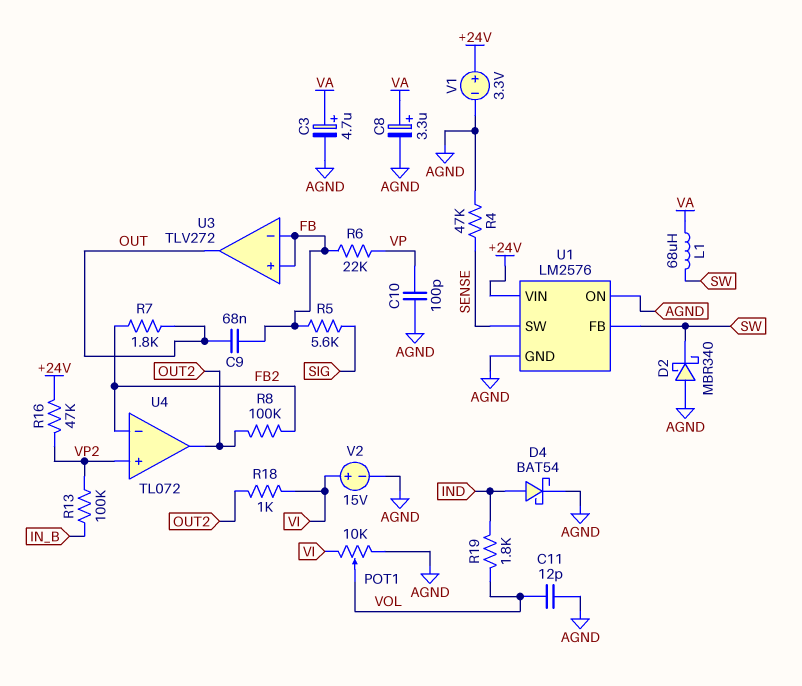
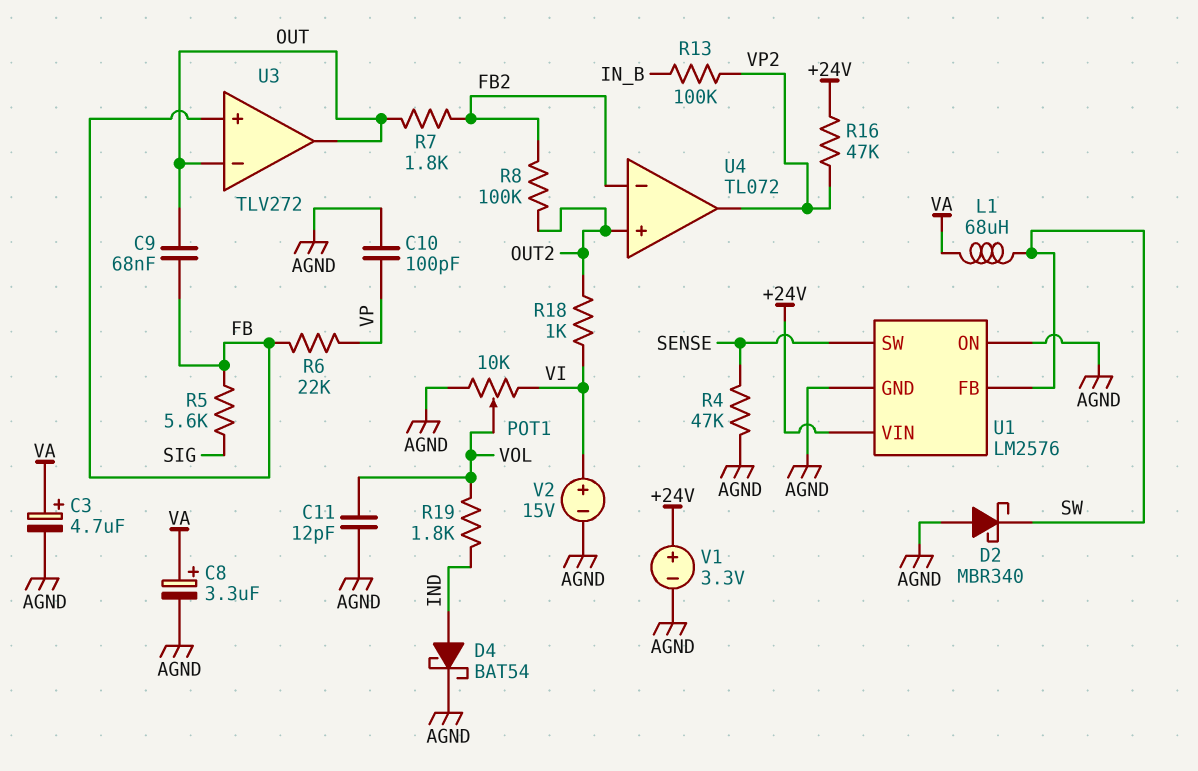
U3 pin in-: FB -> OUT
U4 pin in+: VP2 -> OUT2
U4 pin out: OUT2 -> VP2

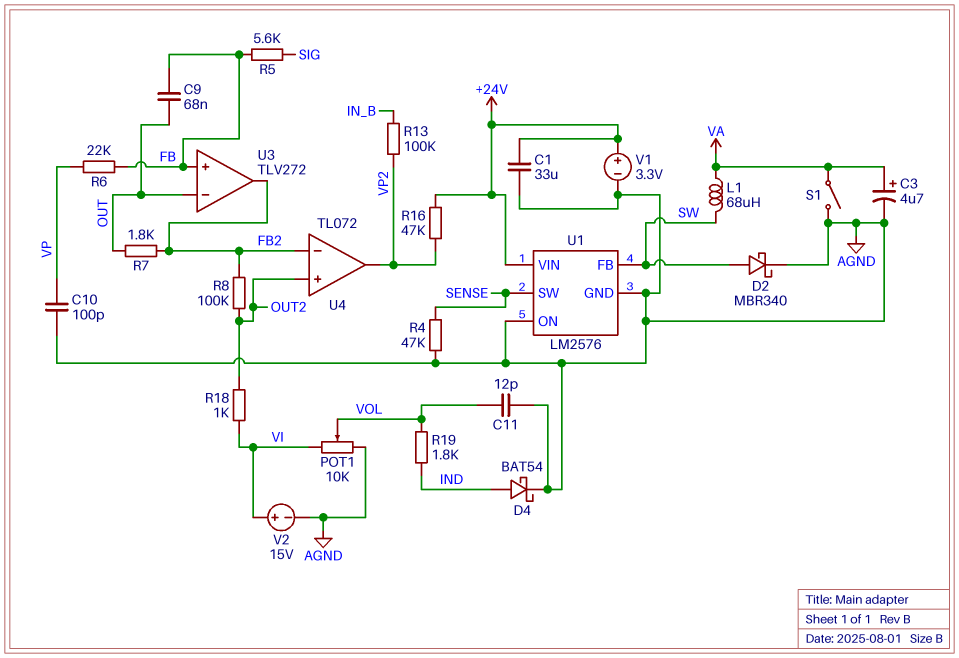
C1: none -> 33uF (+24V, AGND)
C8: 3.3uF (plus VA, minus AGND) -> none
D2: schottky MBR340 (A AGND, K SW) -> schottky MBR340 (A SW, K AGND)
S1: none -> switch (AGND, VA)
U3 pin out: OUT -> FB2

